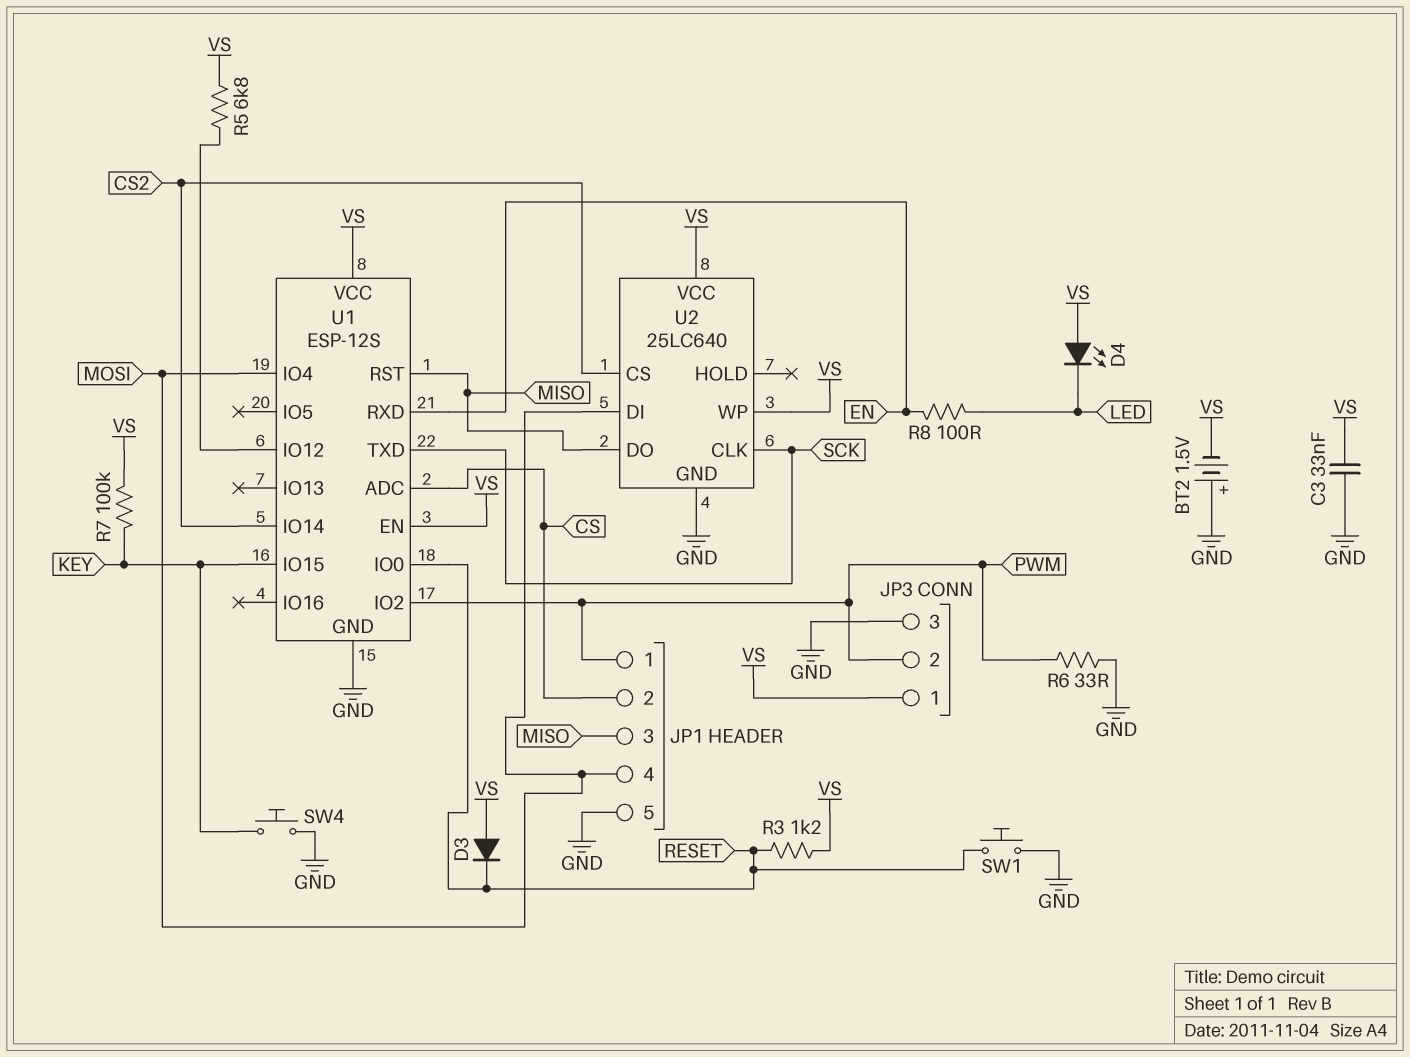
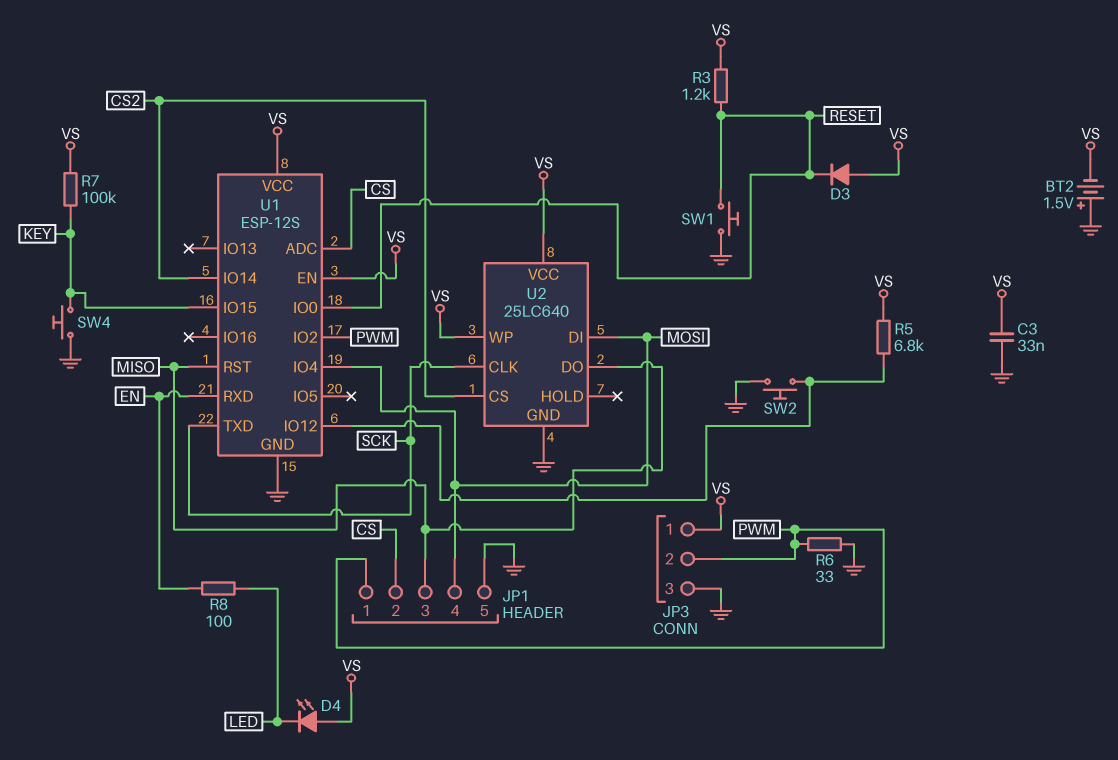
SW2: none -> button (GND, U1/IO12)

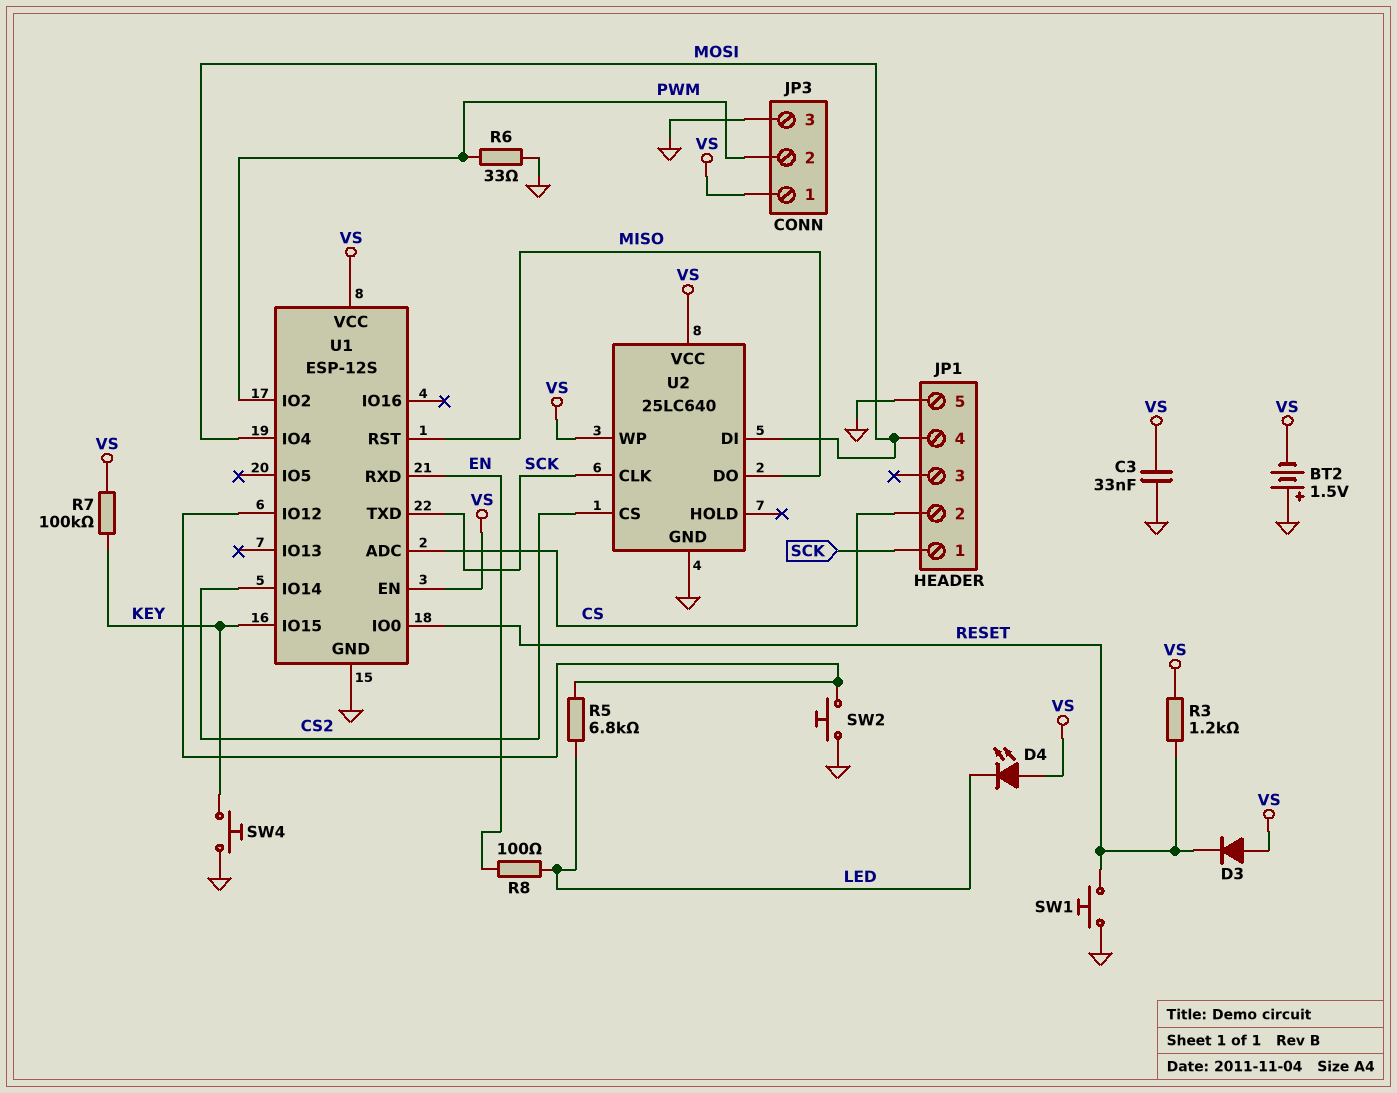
JP1 pin 1: PWM -> SCK
JP1 pin 3: MISO -> none
R5: 6.8k (U1/IO12, VS) -> 6.8k (LED, U1/IO12)

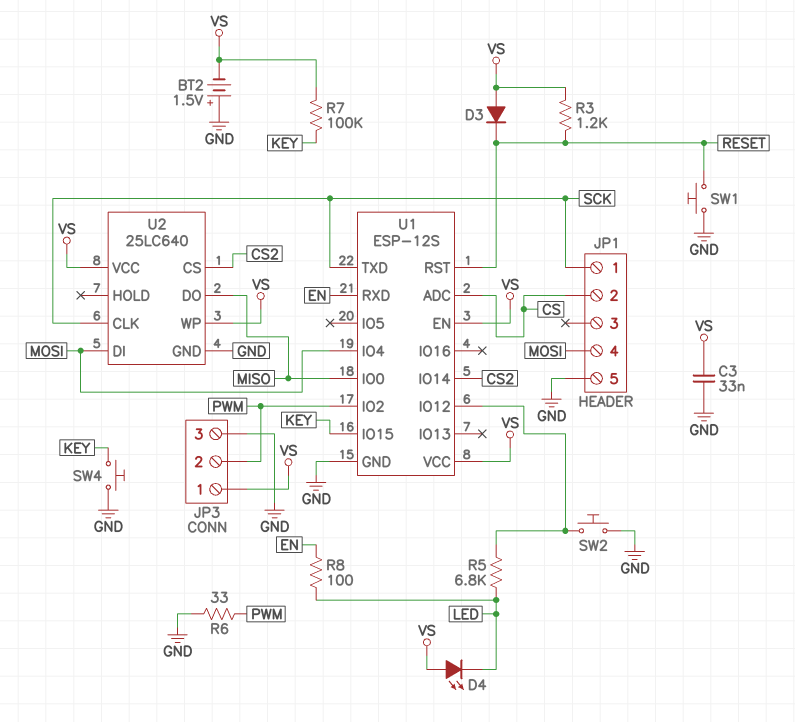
U1 pin IO0: RESET -> MISO
U1 pin RST: MISO -> RESET

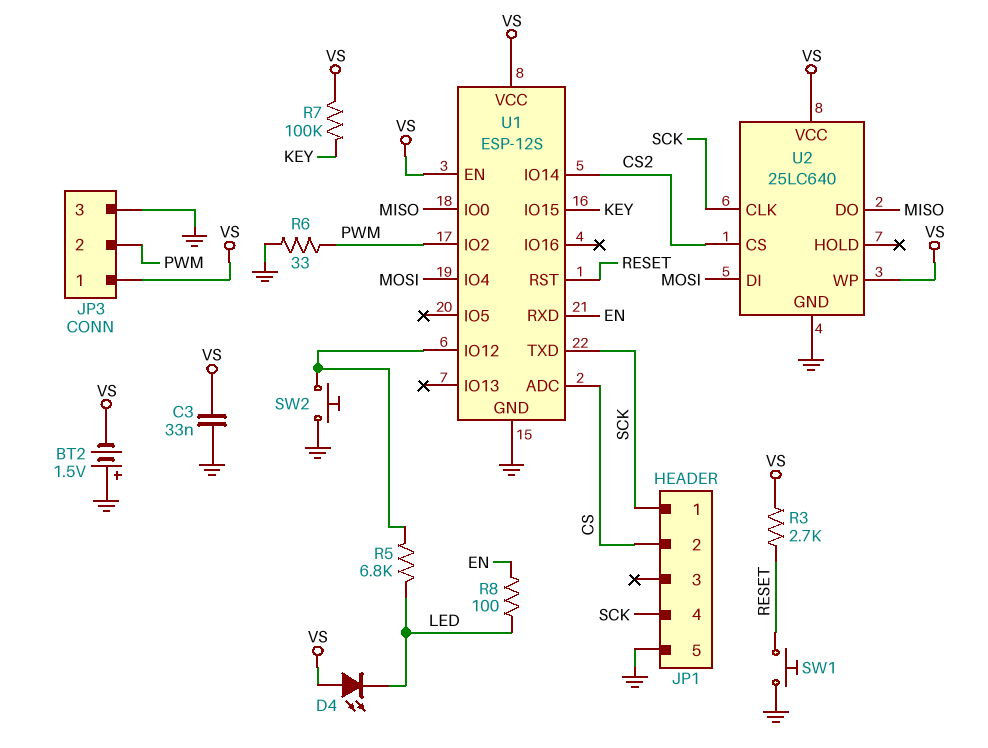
D3: diode (A VS, K RESET) -> none
JP1 pin 4: MOSI -> SCK
R3: 1.2k (RESET, VS) -> 2.7k (RESET, VS)
SW4: button (GND, KEY) -> none

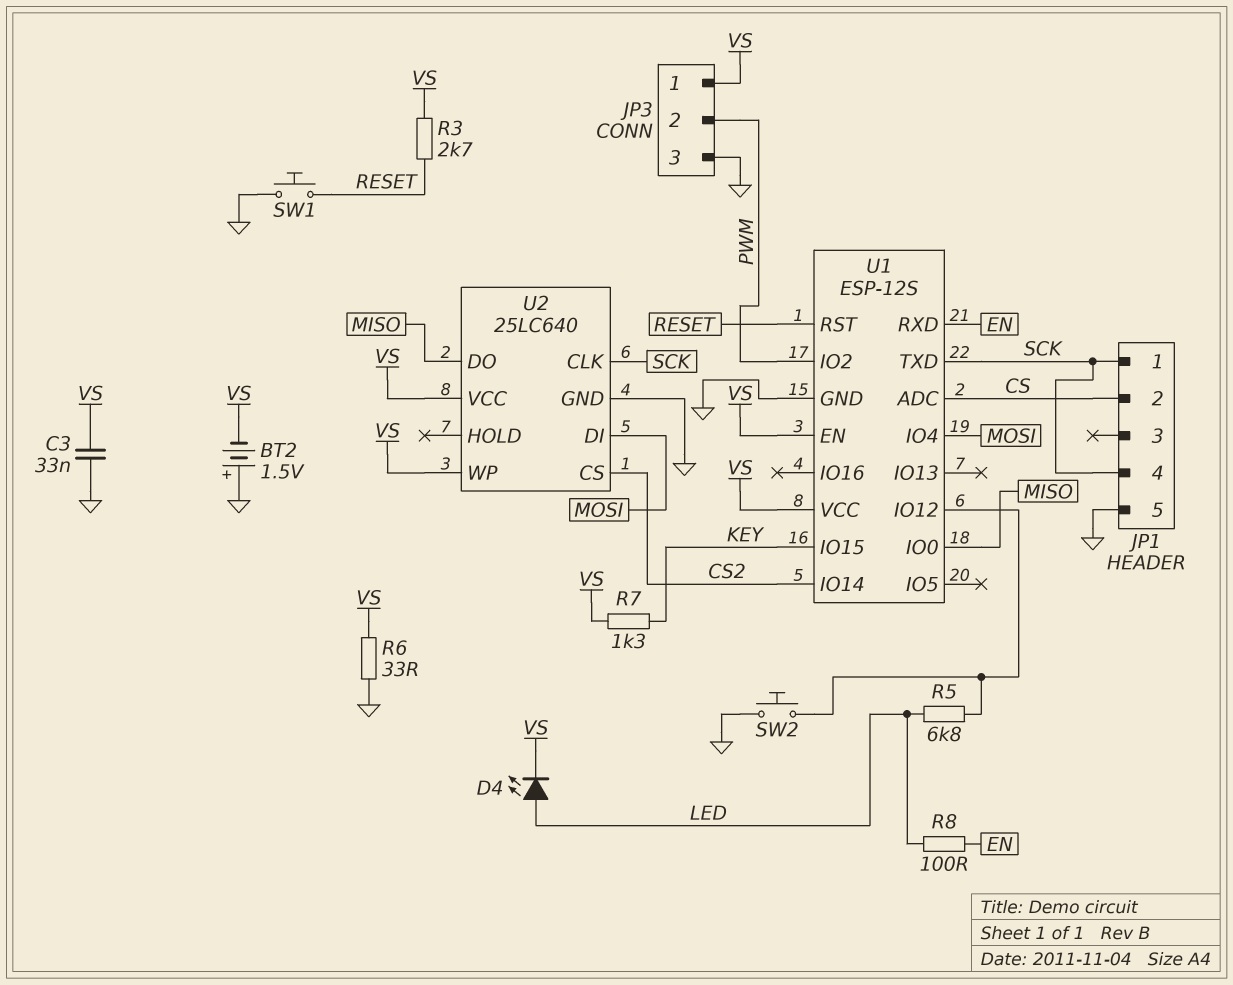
D4: LED (A VS, K LED) -> LED (A LED, K VS)
R6: 33 (GND, PWM) -> 33 (GND, VS)
R7: 100k (KEY, VS) -> 1.3k (KEY, VS)

